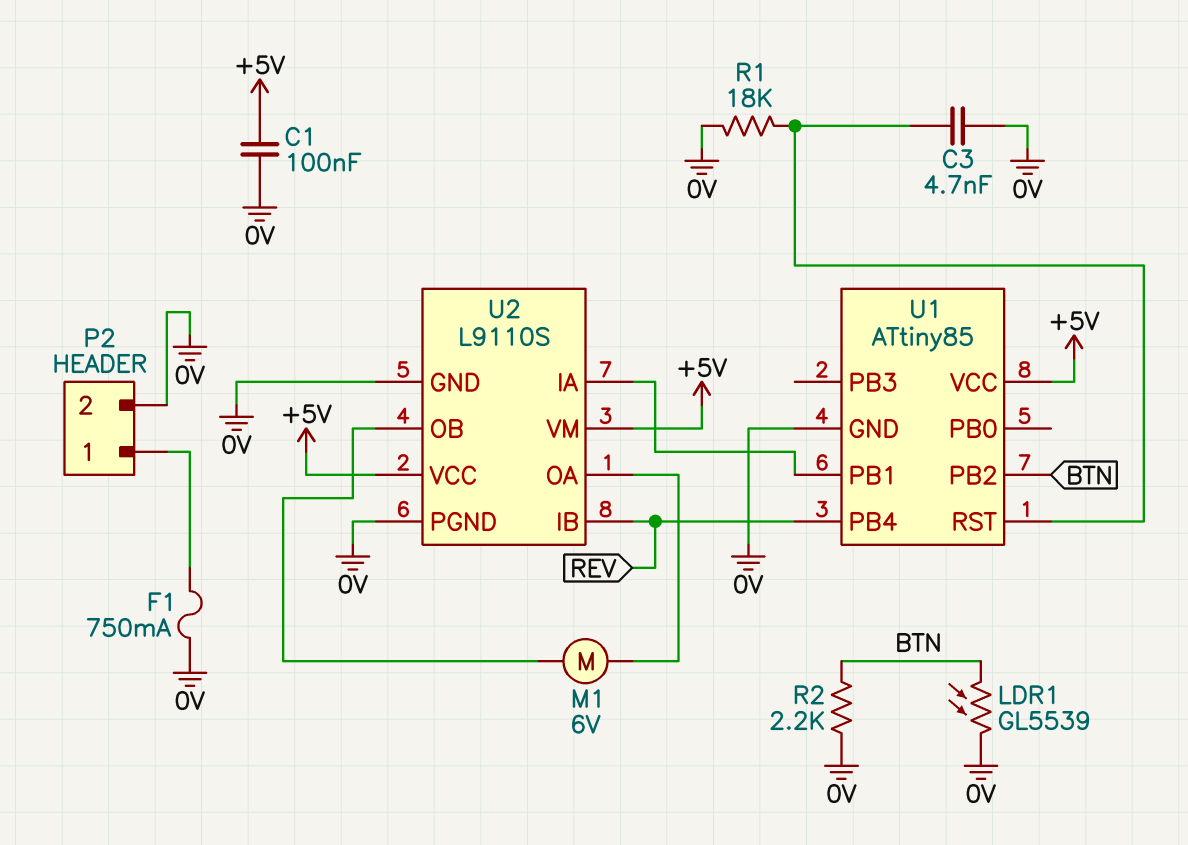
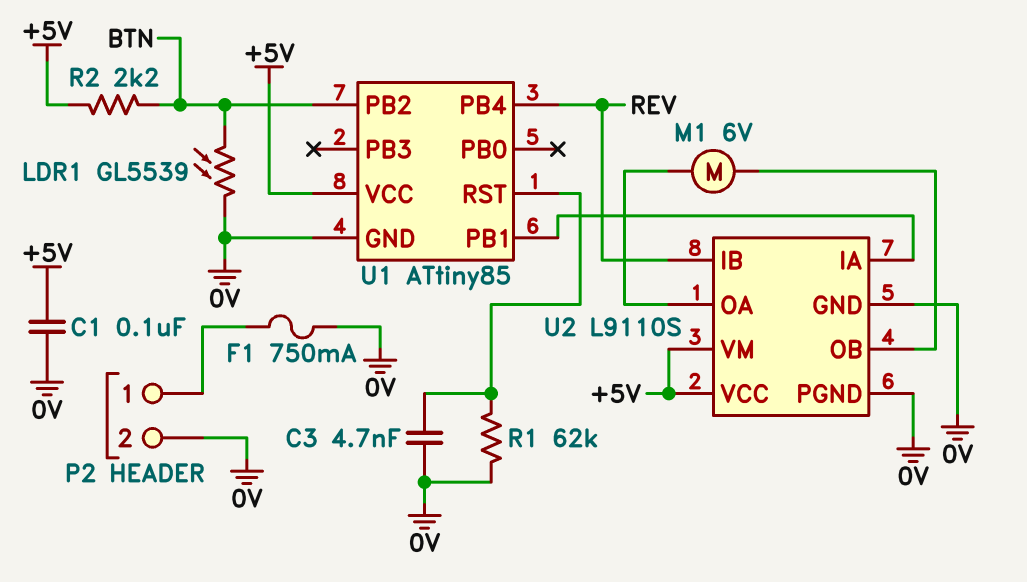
R1: 18k (0V, U1/RST) -> 62k (0V, U1/RST)
R2: 2.2k (0V, BTN) -> 2.2k (+5V, BTN)

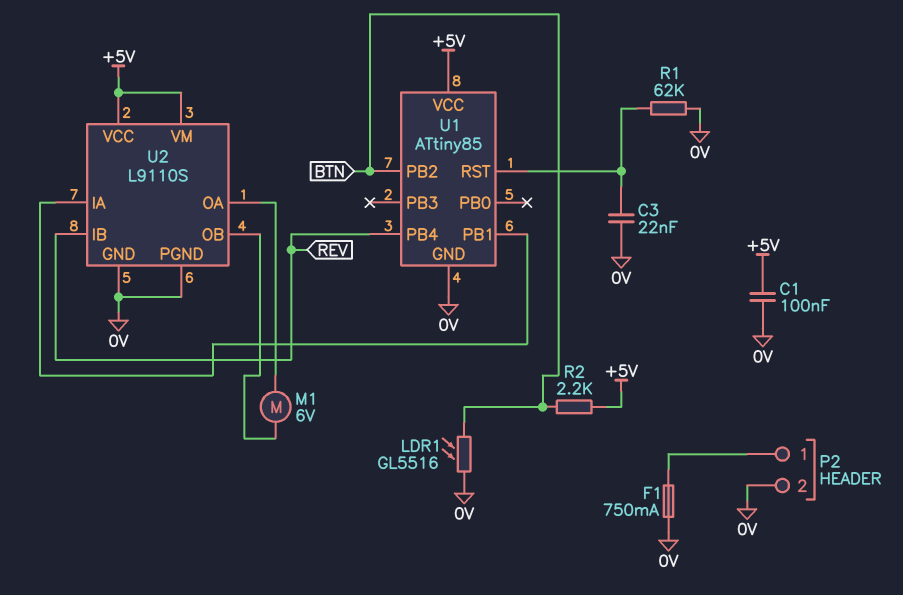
C3: 4.7nF (0V, U1/RST) -> 22nF (0V, U1/RST)
LDR1: GL5539 (0V, BTN) -> GL5516 (0V, BTN)

